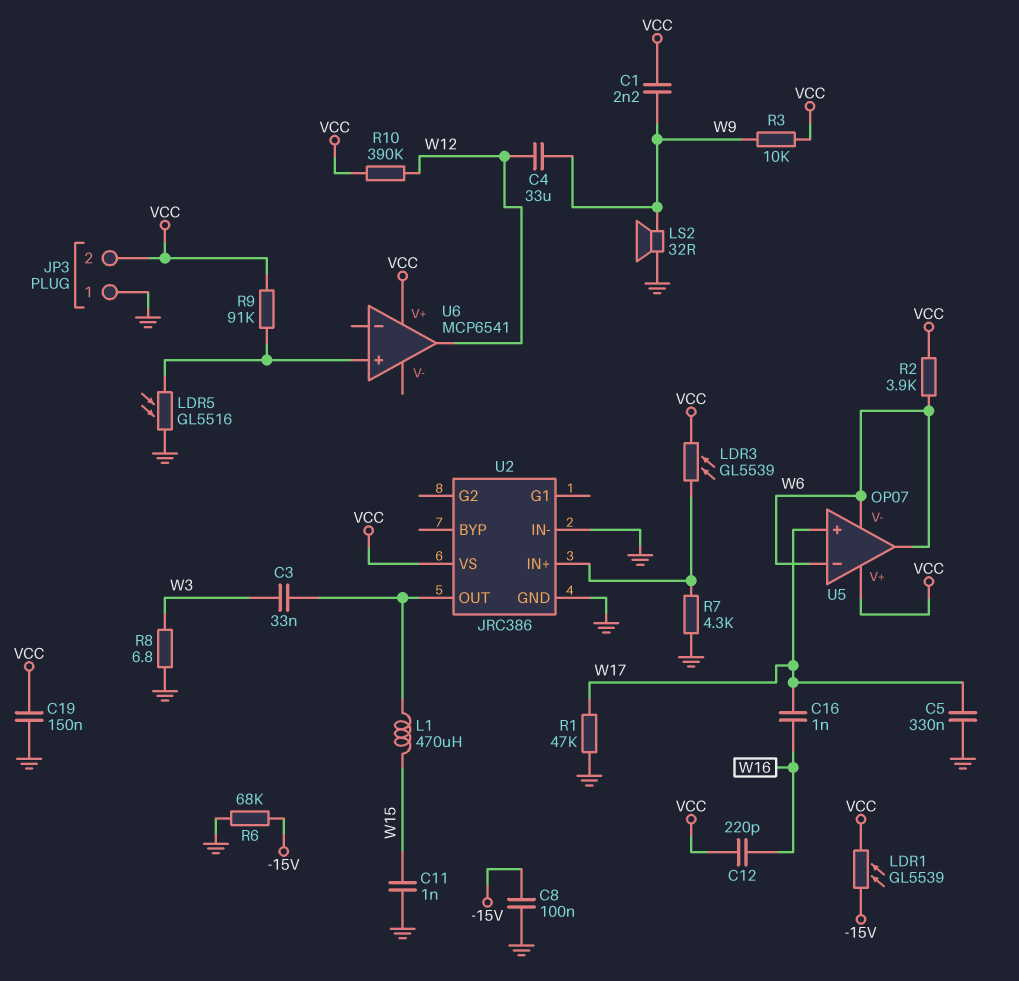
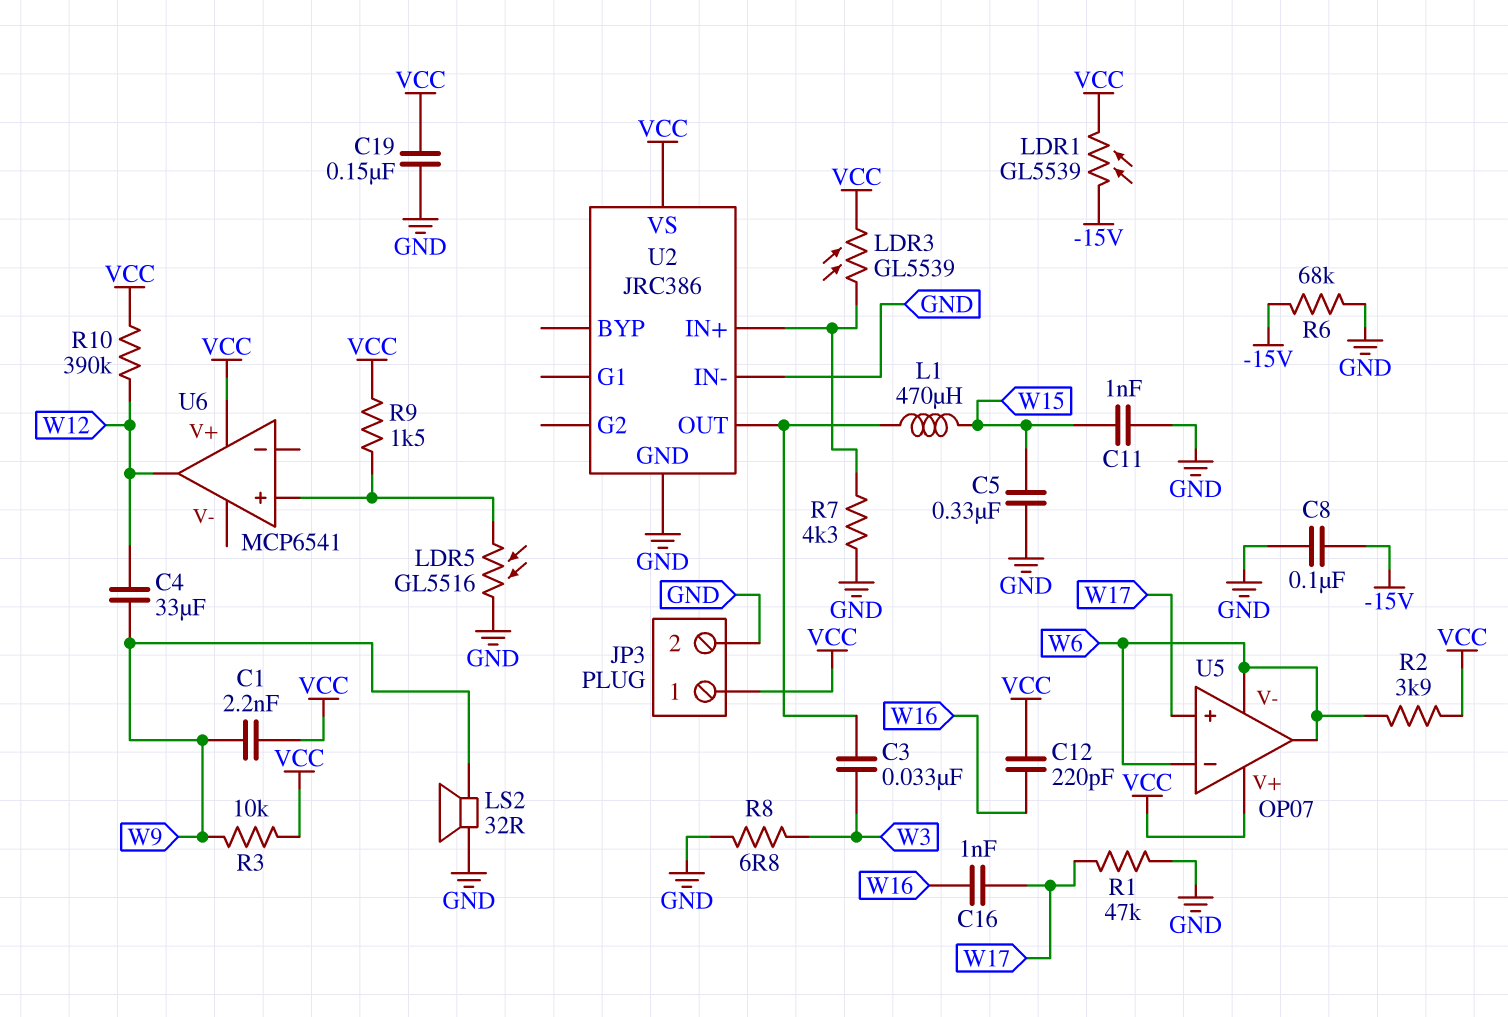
C5: 330nF (GND, W17) -> 330nF (GND, W15)
JP3 pin 1: GND -> VCC
JP3 pin 2: VCC -> GND
R9: 91k (U6/in+, VCC) -> 1.5k (U6/in+, VCC)

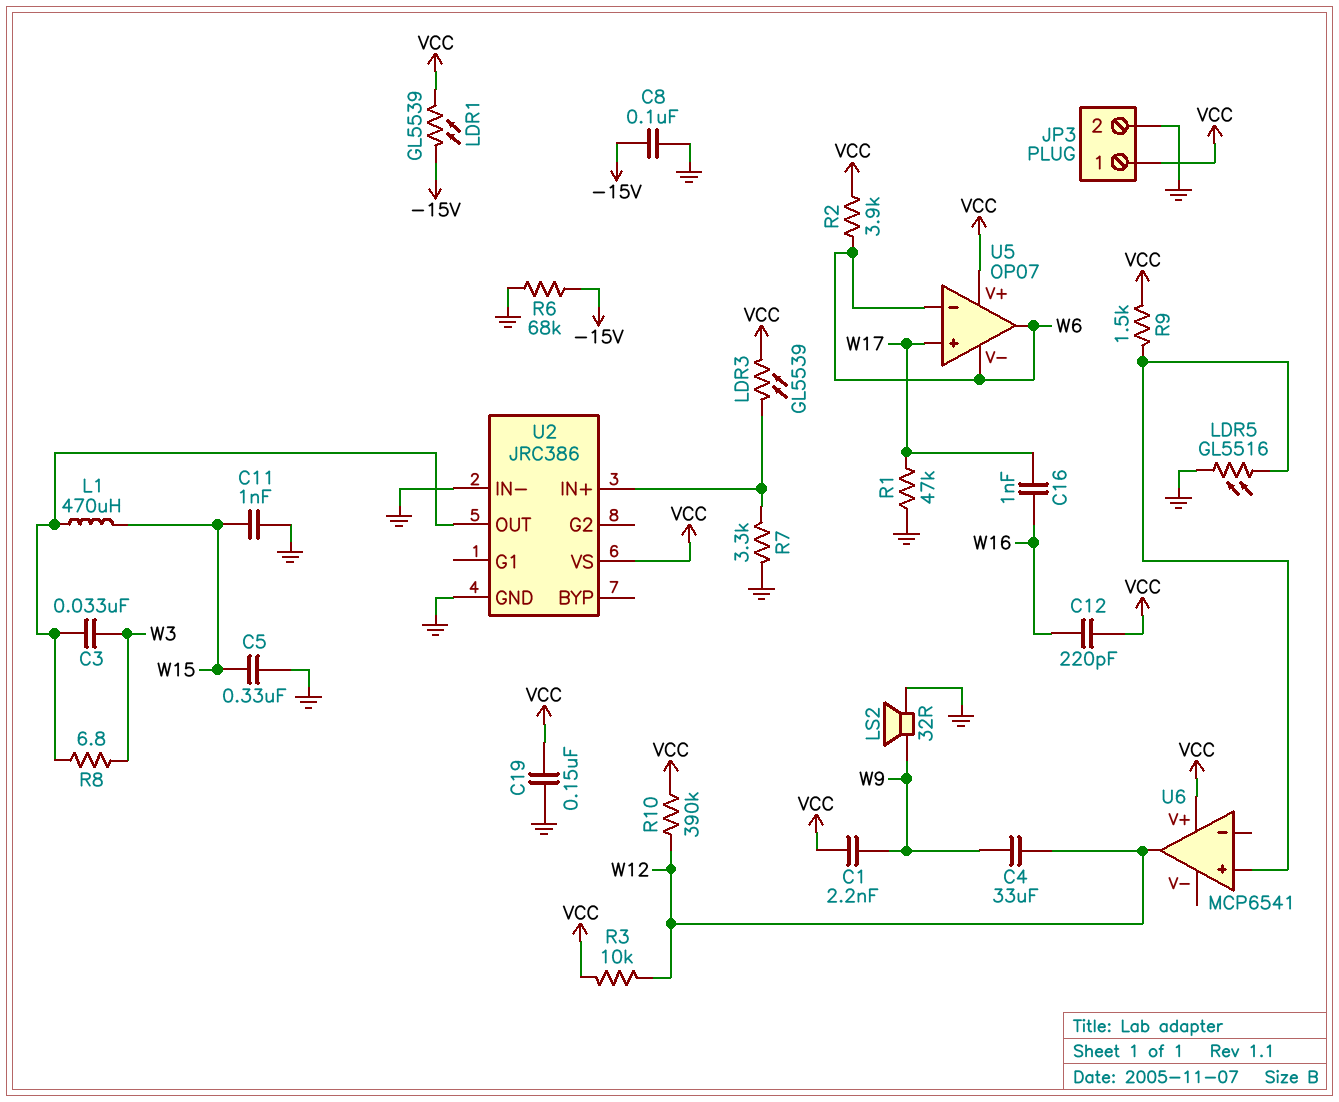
R3: 10k (VCC, W9) -> 10k (VCC, W12)
R7: 4.3k (GND, U2/IN+) -> 3.3k (GND, U2/IN+)
R8: 6.8 (GND, W3) -> 6.8 (U2/OUT, W3)

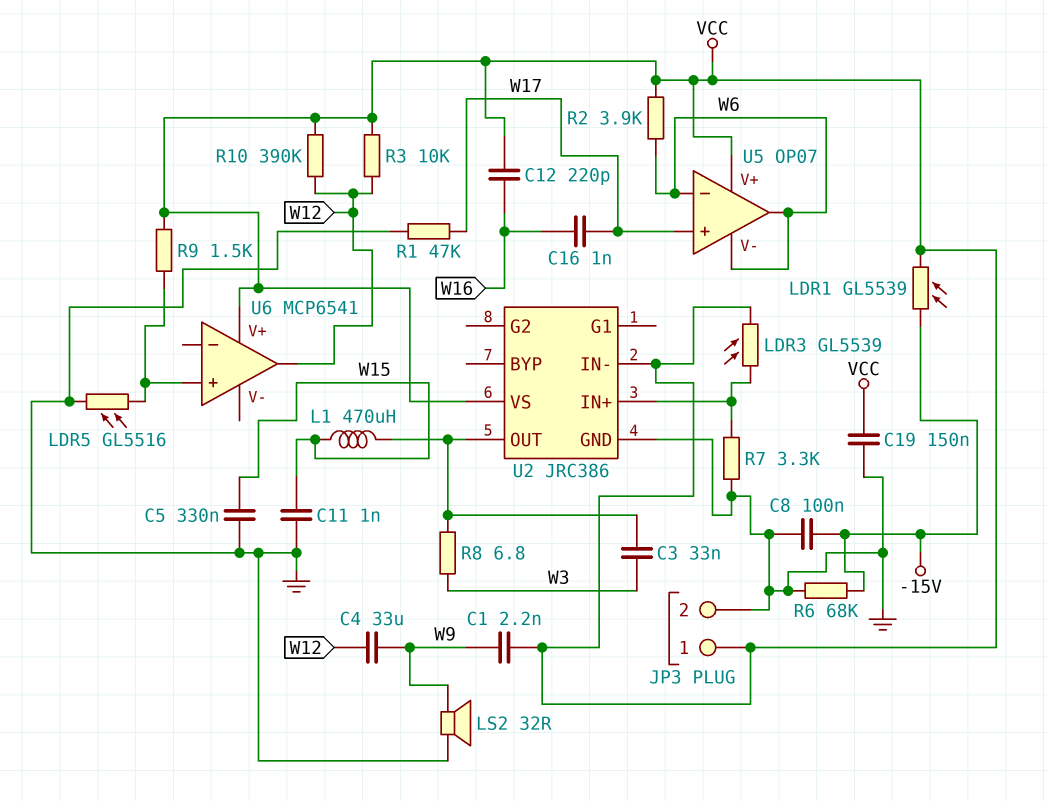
U2 pin IN-: GND -> VCC

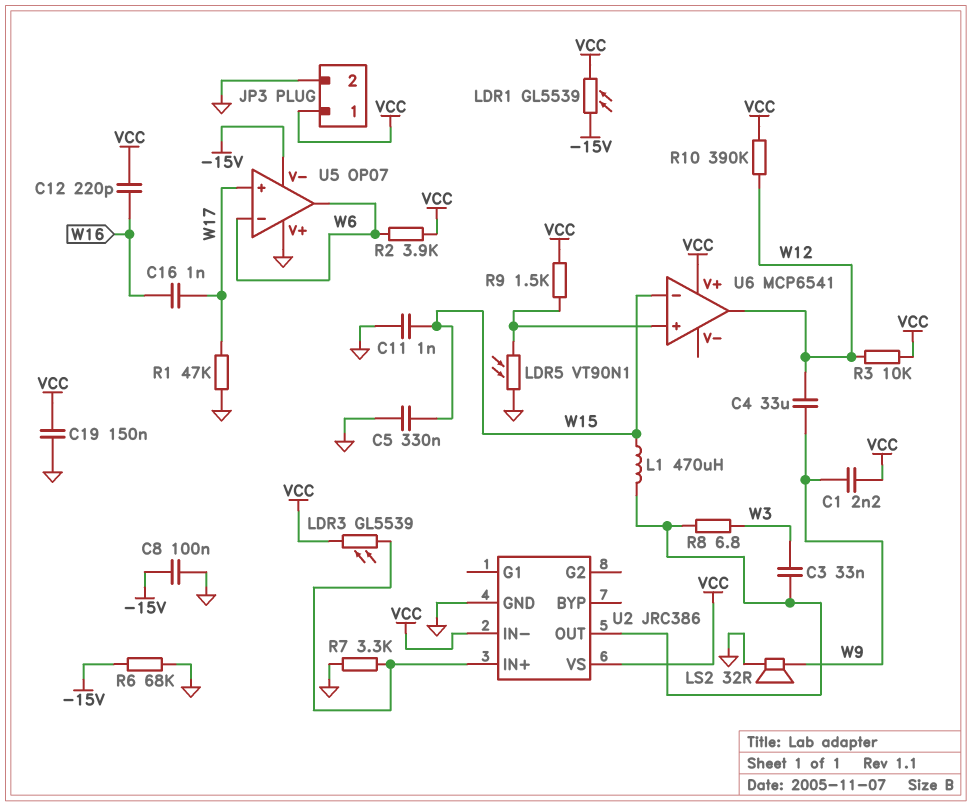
LDR5: GL5516 (GND, U6/in+) -> VT90N1 (GND, U6/in+)
U5 pin V+: VCC -> GND
U5 pin V-: W6 -> -15V
U6 pin in-: none -> W15

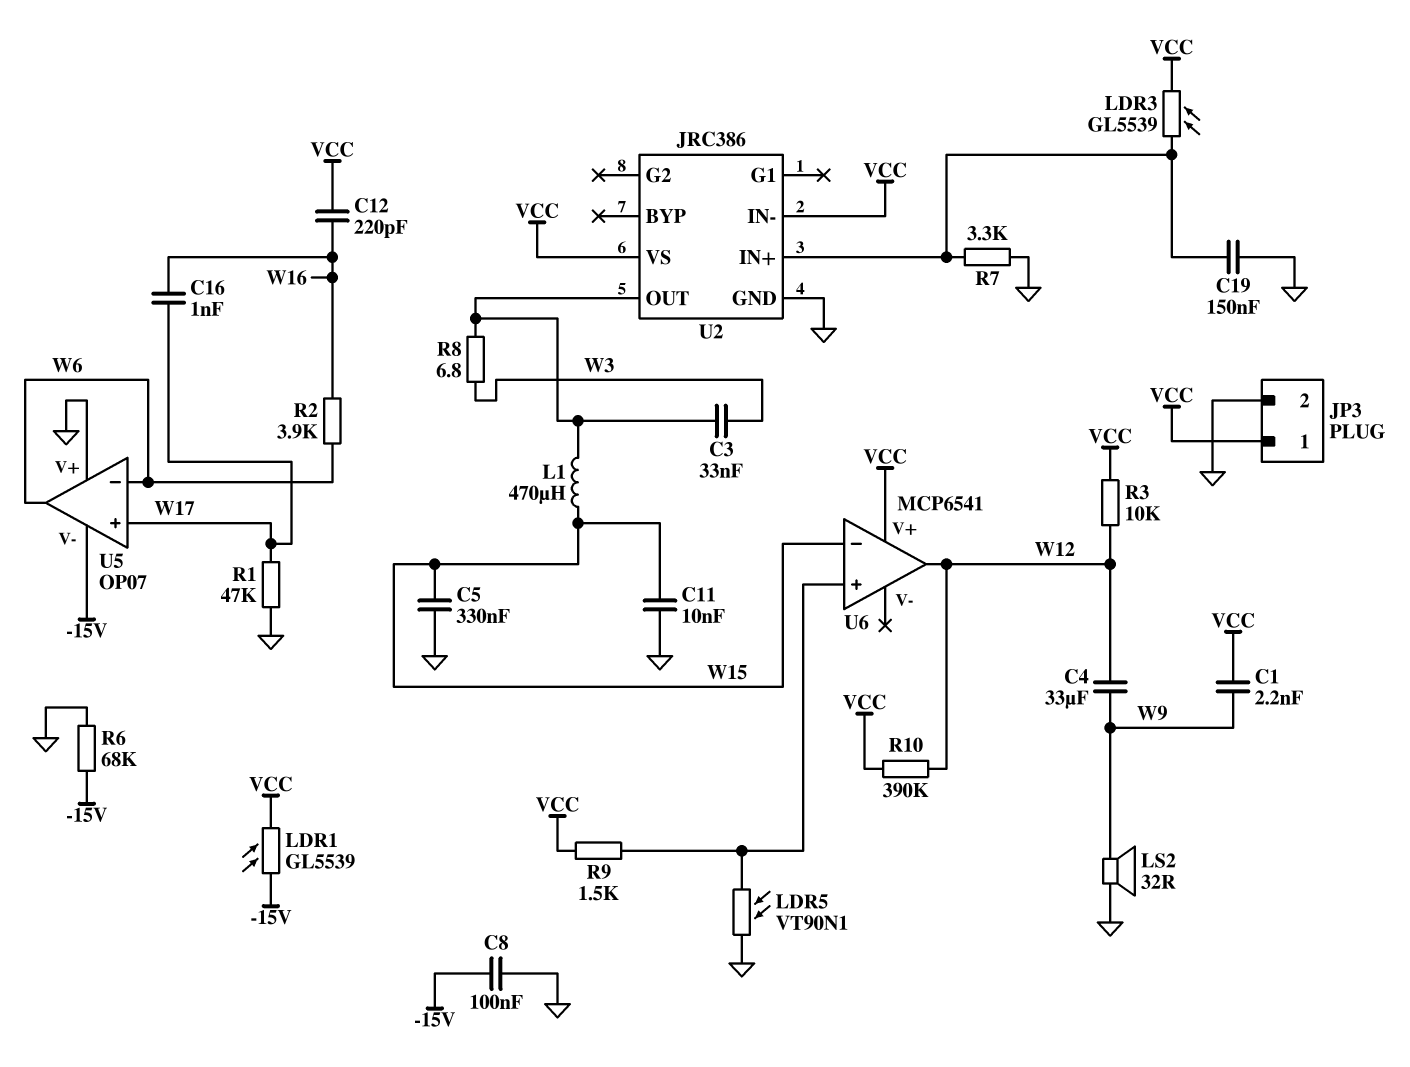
C11: 1nF (GND, W15) -> 10nF (GND, W15)
C19: 150nF (GND, VCC) -> 150nF (GND, U2/IN+)
R2: 3.9k (VCC, W6) -> 3.9k (W6, W16)

